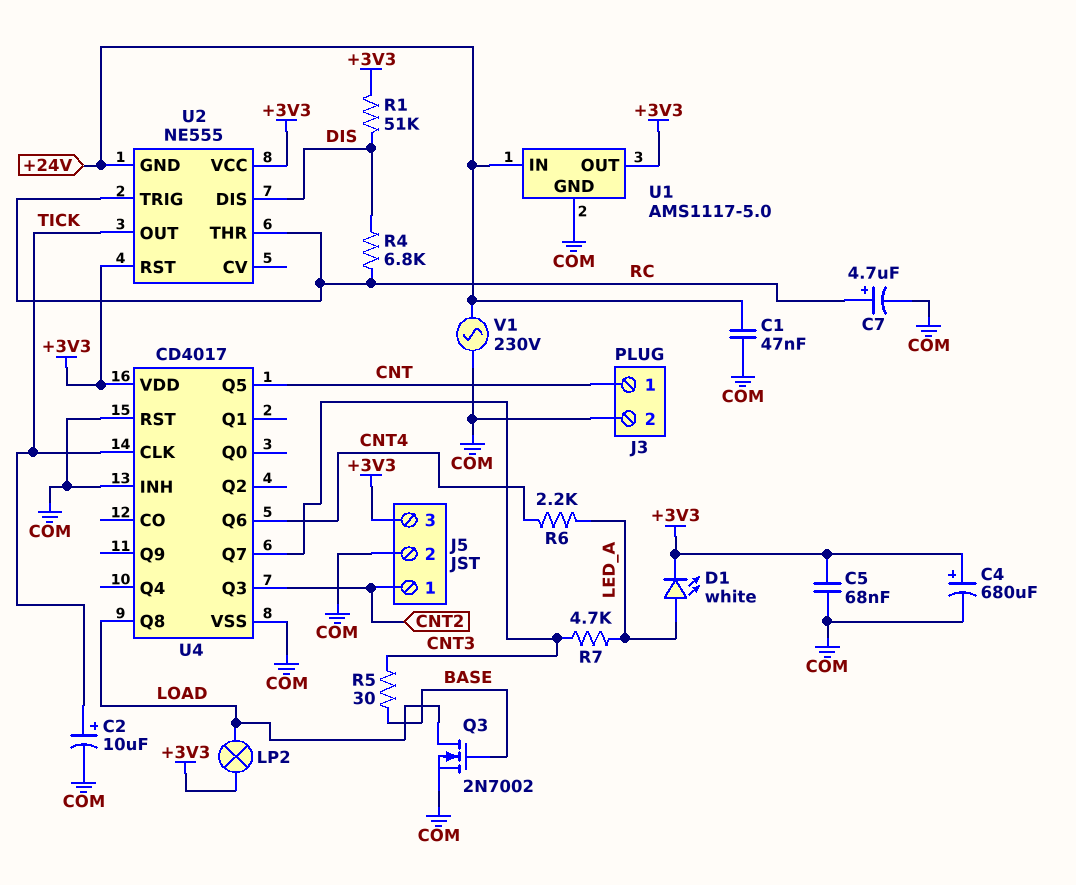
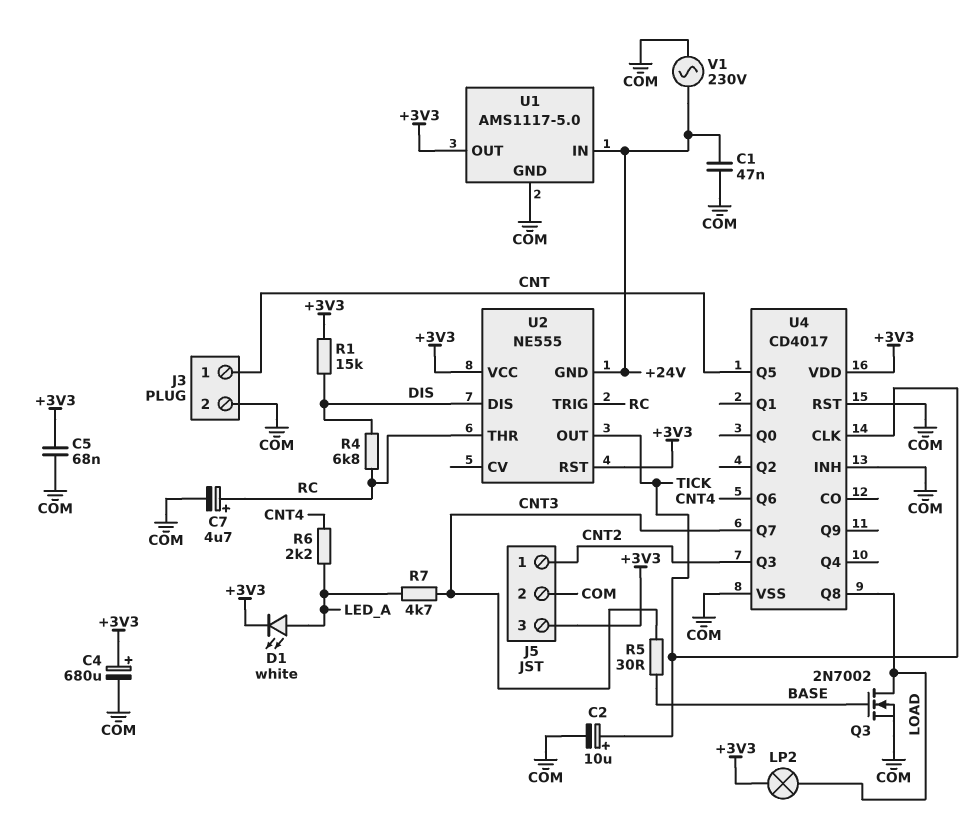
R1: 51k (+3V3, DIS) -> 15k (+3V3, DIS)

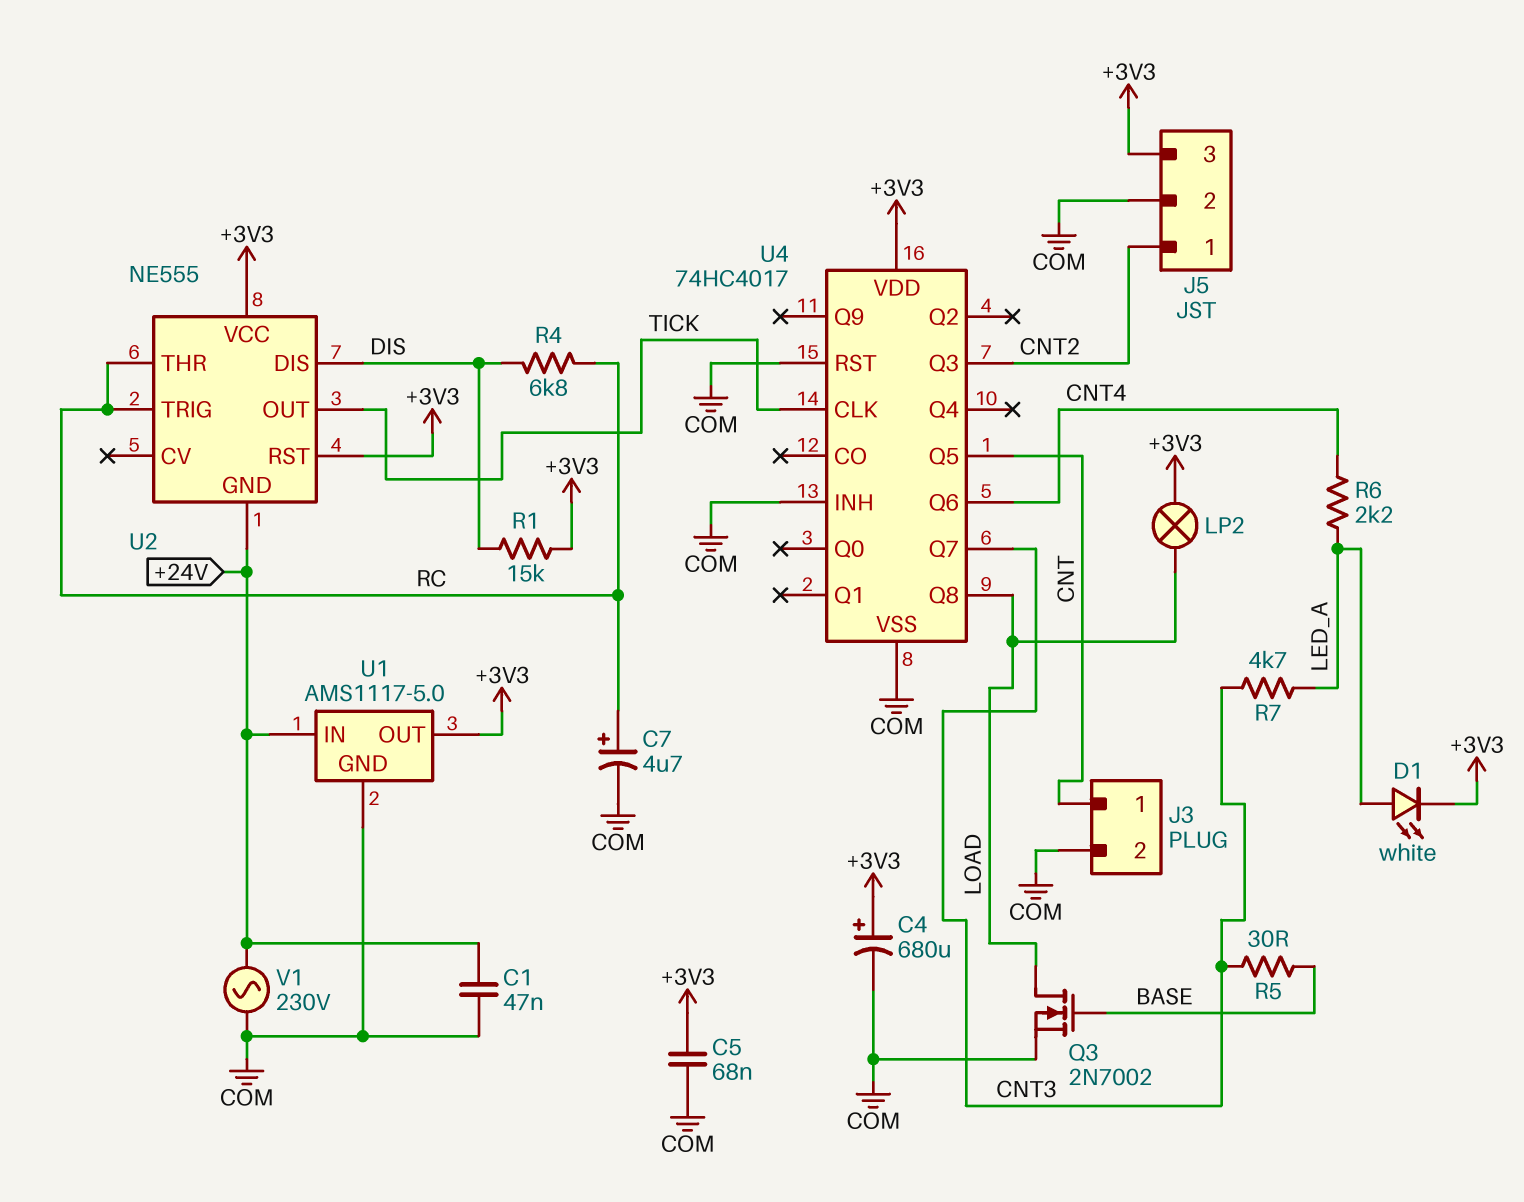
C2: 10uF (plus TICK, minus COM) -> none
U4: CD4017 -> 74HC4017

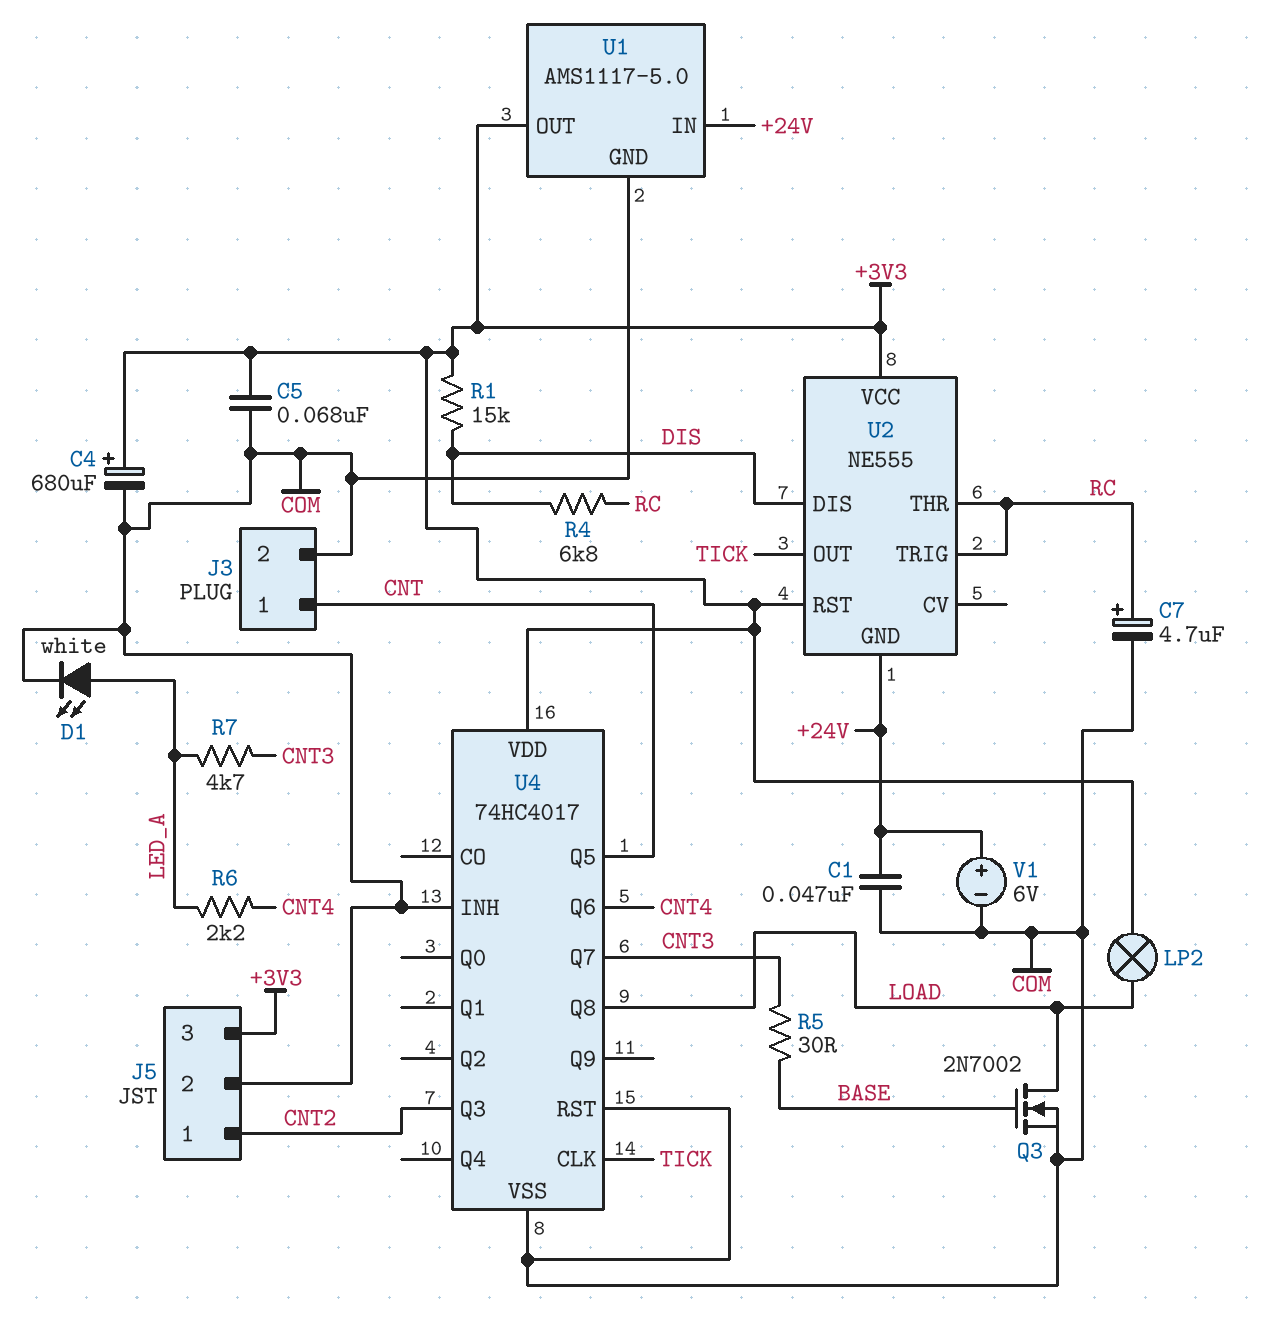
D1: LED white (A LED_A, K +3V3) -> LED white (A LED_A, K COM)
V1: AC 230V (+24V, COM) -> 6V (plus +24V, minus COM)

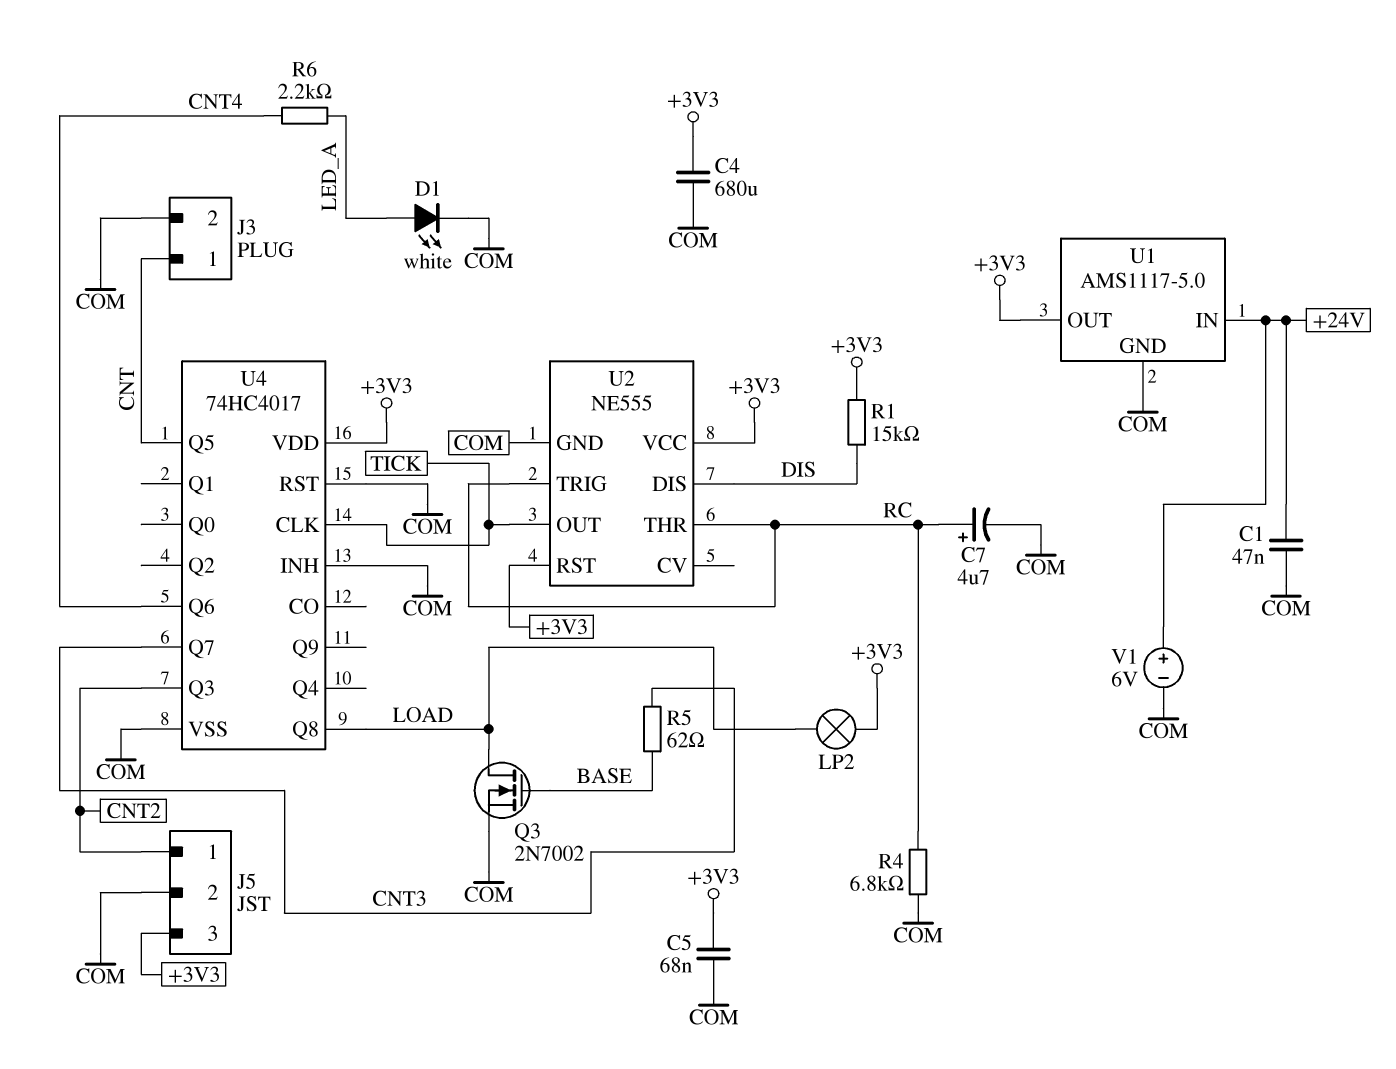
C4: 680uF (plus +3V3, minus COM) -> 680uF (+3V3, COM)
R4: 6.8k (DIS, RC) -> 6.8k (COM, RC)
R5: 30 (BASE, CNT3) -> 62 (BASE, CNT3)
R7: 4.7k (CNT3, LED_A) -> none
U2 pin GND: +24V -> COM

